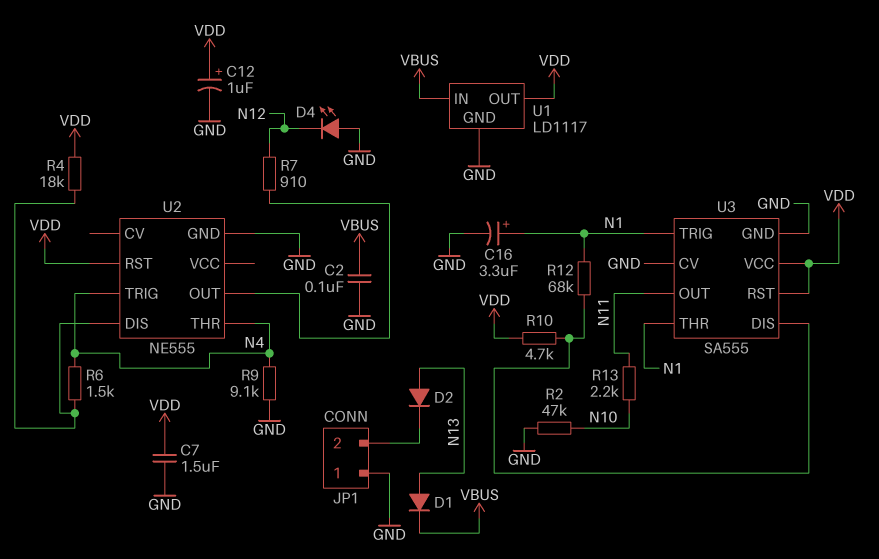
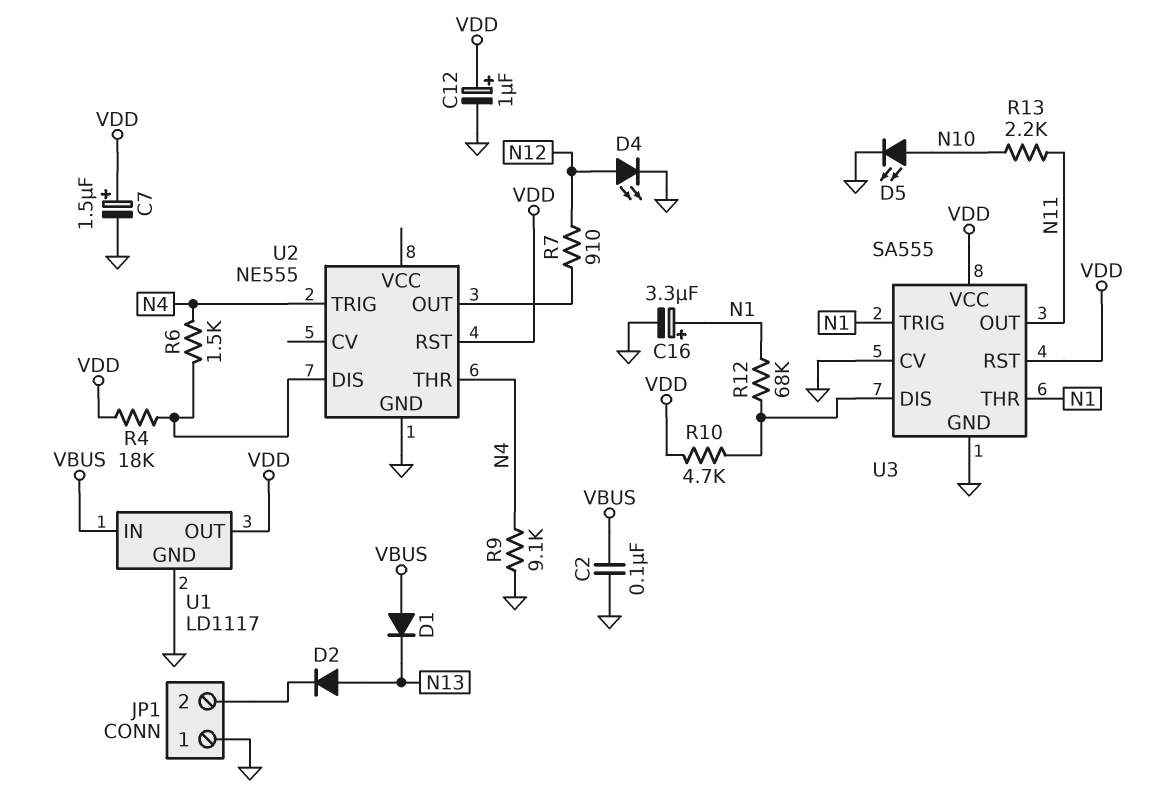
C7: 1.5uF (GND, VDD) -> 1.5uF (plus VDD, minus GND)
D1: diode (A N13, K VBUS) -> diode (A VBUS, K N13)
D4: LED (A GND, K N12) -> LED (A N12, K GND)
D5: none -> LED (A N10, K GND)
R2: 47k (GND, N10) -> none

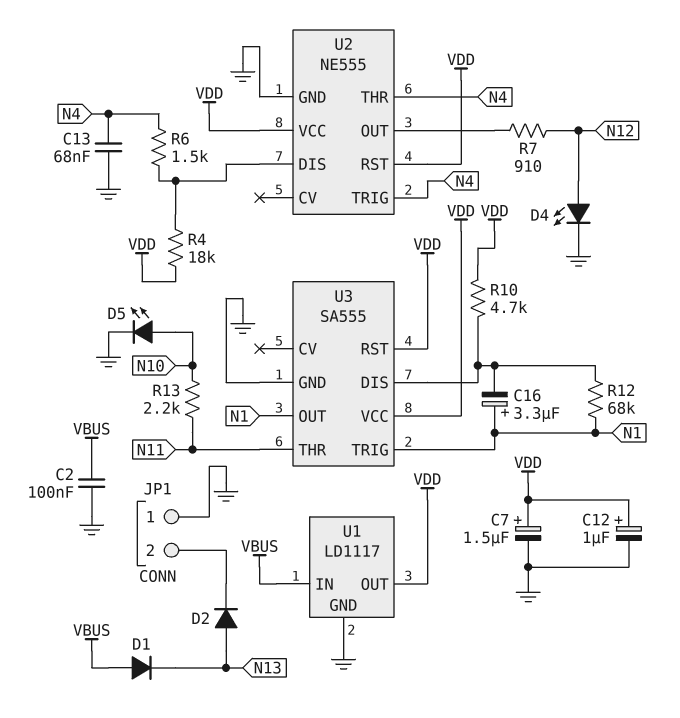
C13: none -> 68nF (GND, N4)
C16: 3.3uF (plus N1, minus GND) -> 3.3uF (plus N1, minus U3/DIS)
R9: 9.1k (GND, N4) -> none
U2 pin VCC: none -> VDD
U3 pin CV: GND -> none
U3 pin OUT: N11 -> N1
U3 pin THR: N1 -> N11

